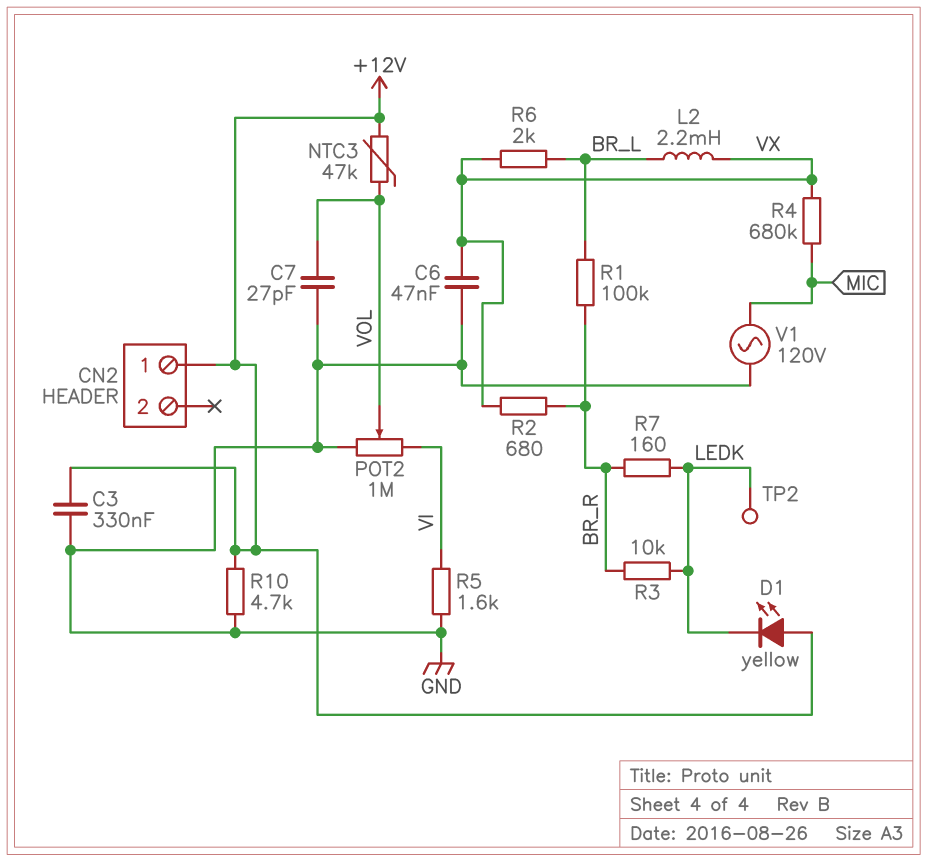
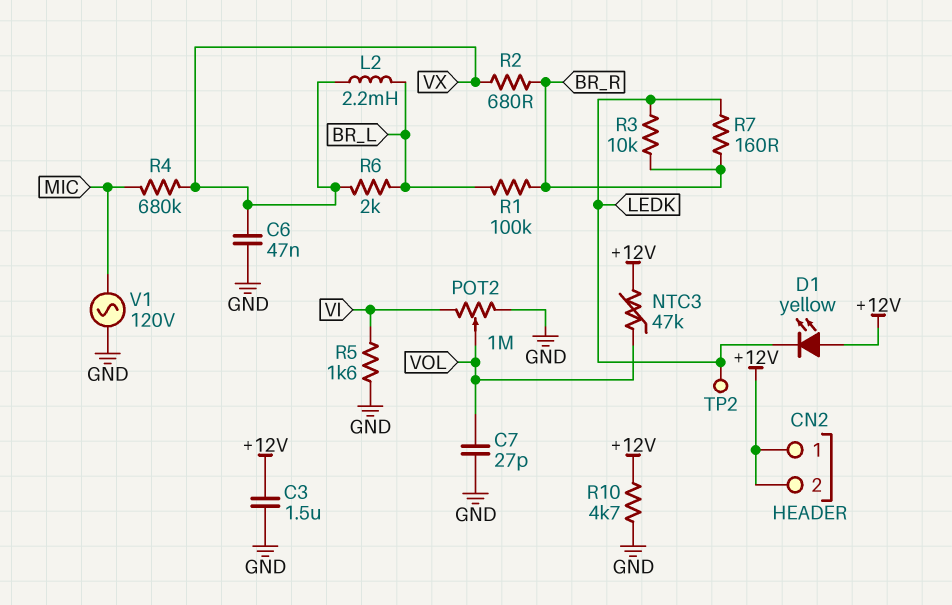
C3: 330nF (+12V, GND) -> 1.5uF (+12V, GND)
CN2 pin 2: none -> +12V

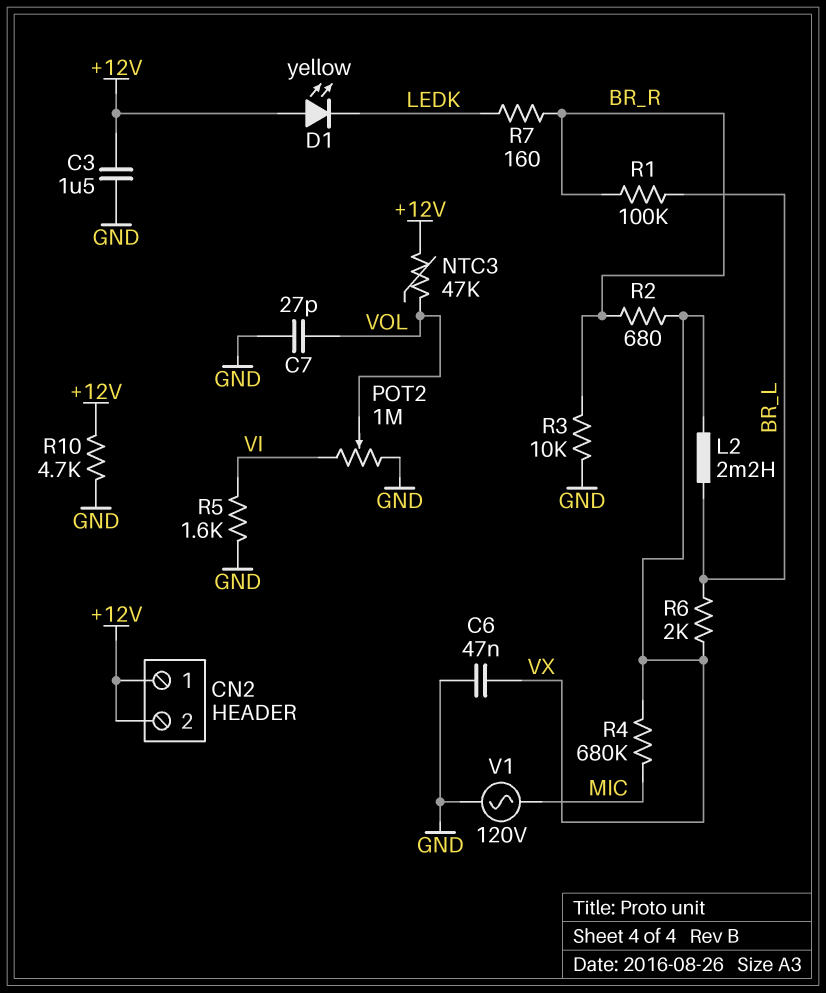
R3: 10k (BR_R, LEDK) -> 10k (BR_R, GND)
TP2: test point (LEDK) -> none

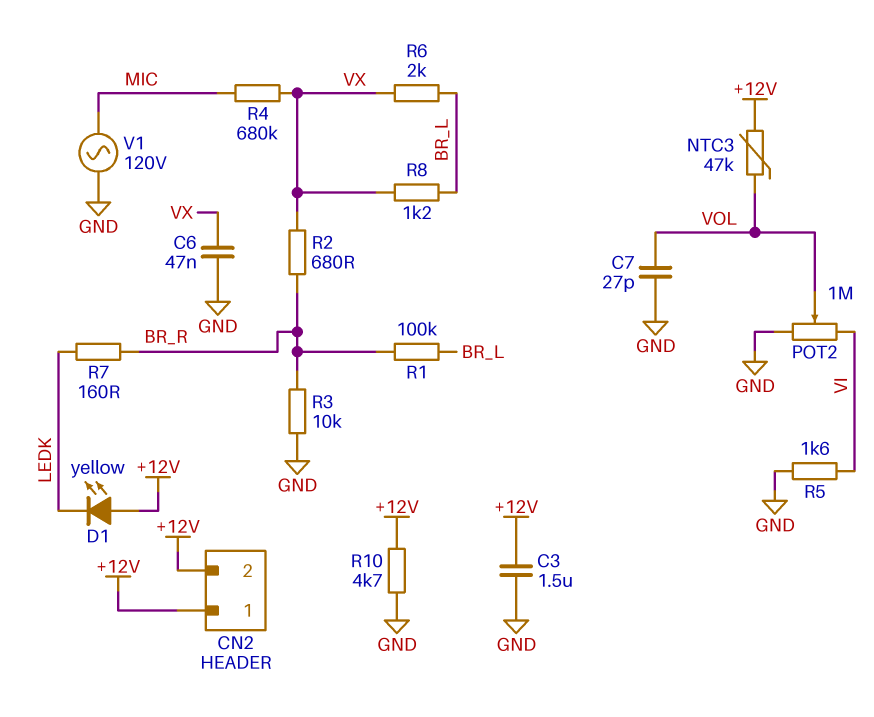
L2: 2.2mH (BR_L, VX) -> none
R8: none -> 1.2k (BR_L, VX)

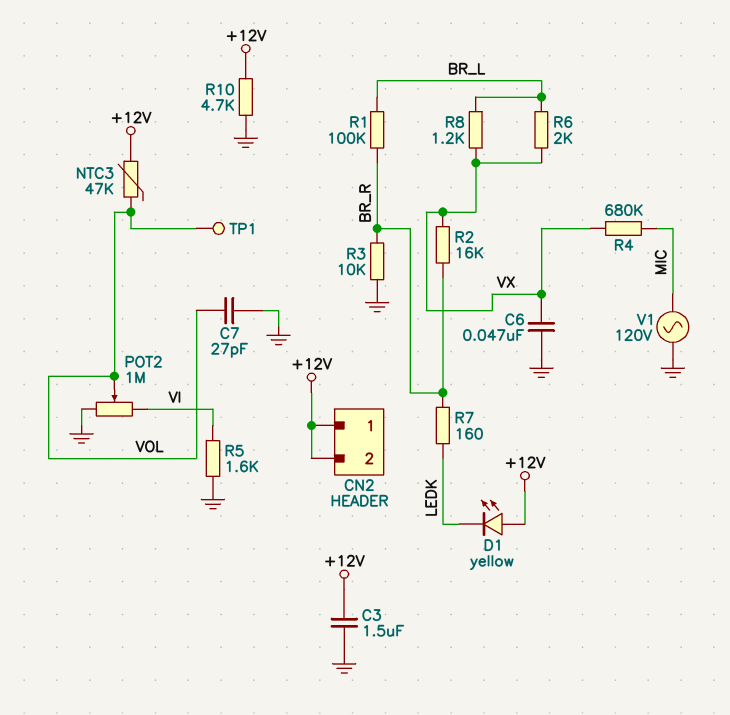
R2: 680 (BR_R, VX) -> 16k (BR_R, VX)
TP1: none -> test point (VOL)

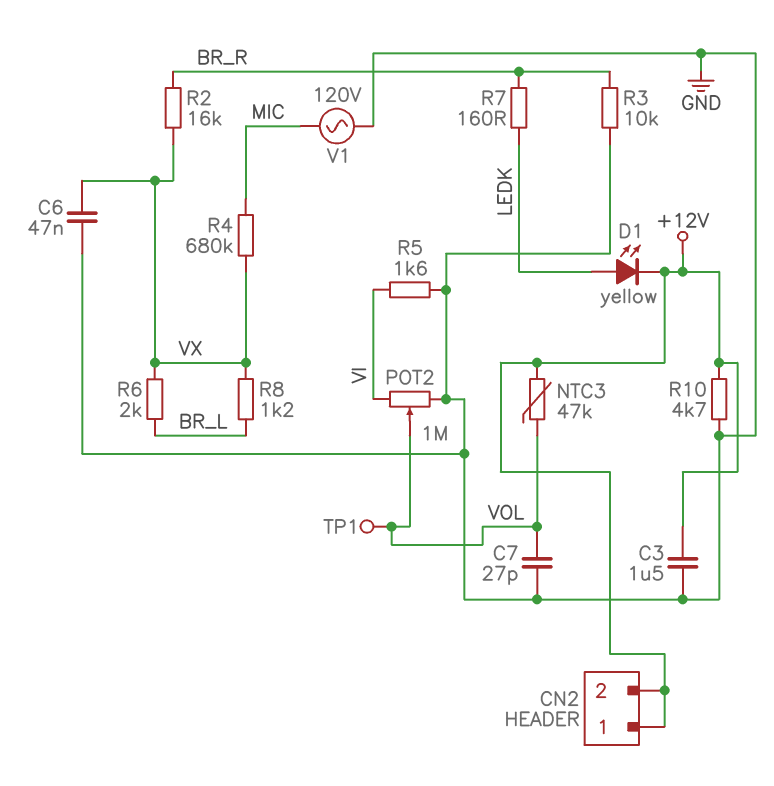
D1: LED yellow (A +12V, K LEDK) -> LED yellow (A LEDK, K +12V)
R1: 100k (BR_L, BR_R) -> none

